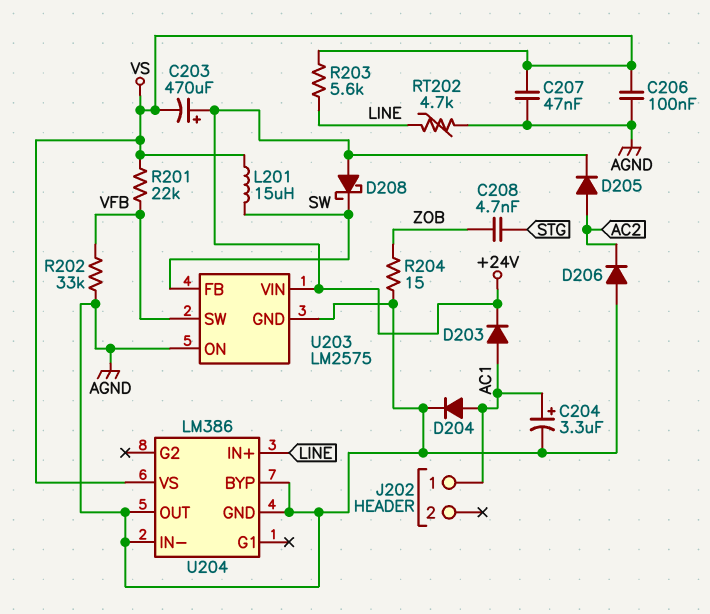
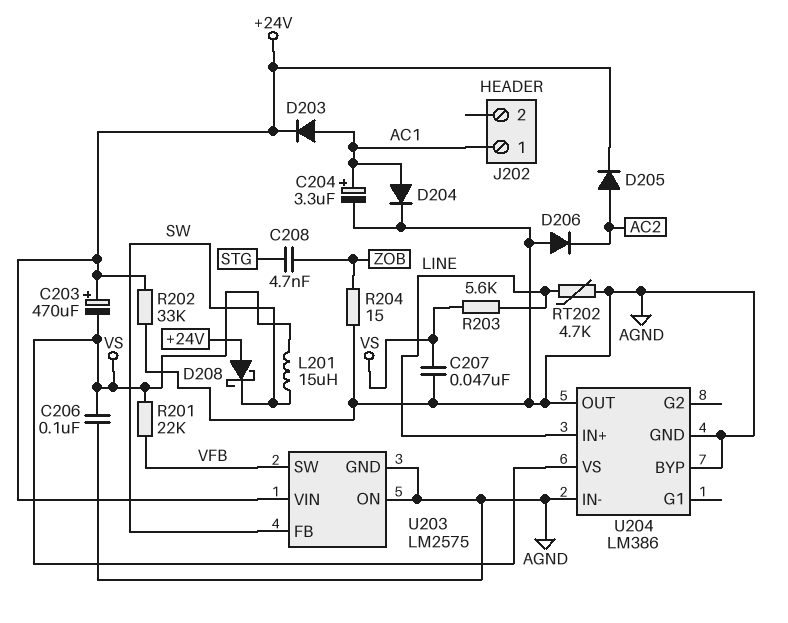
R202: 33k (AGND, VFB) -> 33k (+24V, AGND)

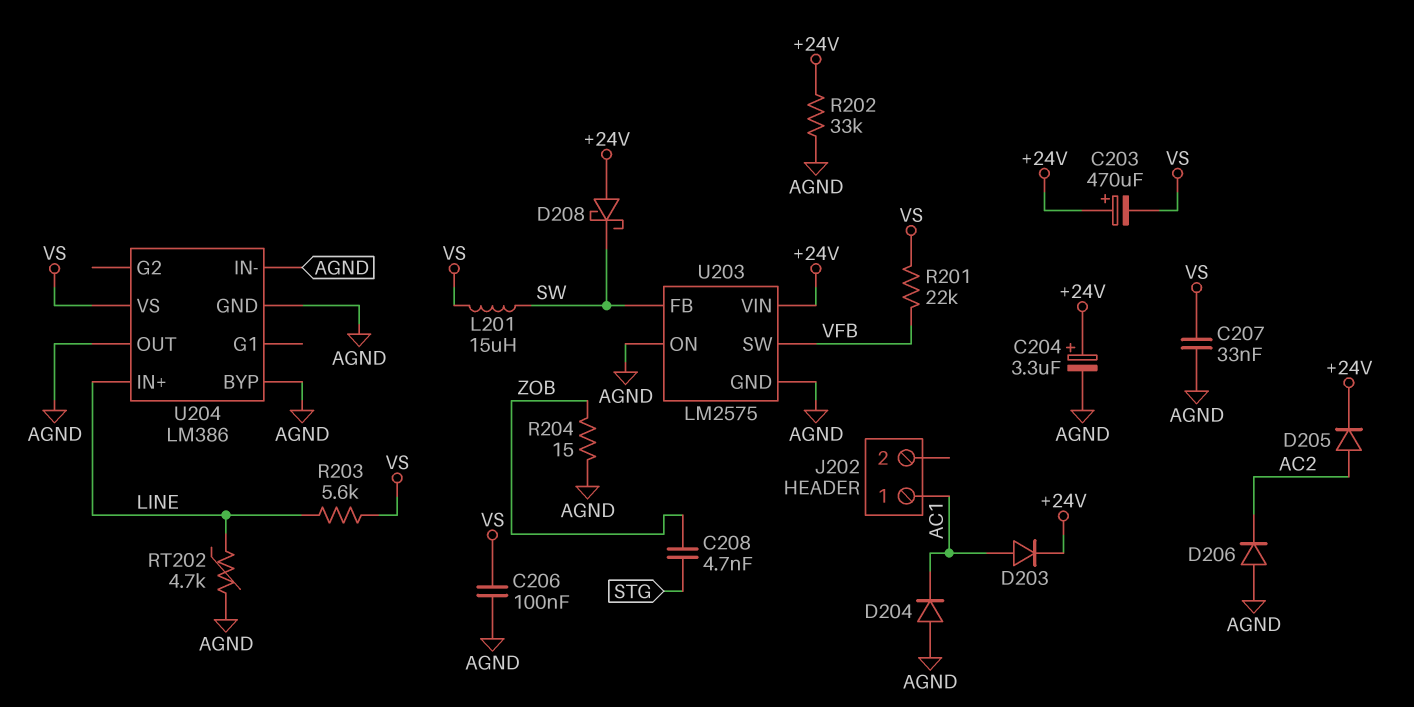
C204: 3.3uF (plus AC1, minus AGND) -> 3.3uF (plus +24V, minus AGND)
C207: 47nF (AGND, VS) -> 33nF (AGND, VS)
D204: diode (A AC1, K AGND) -> diode (A AGND, K AC1)

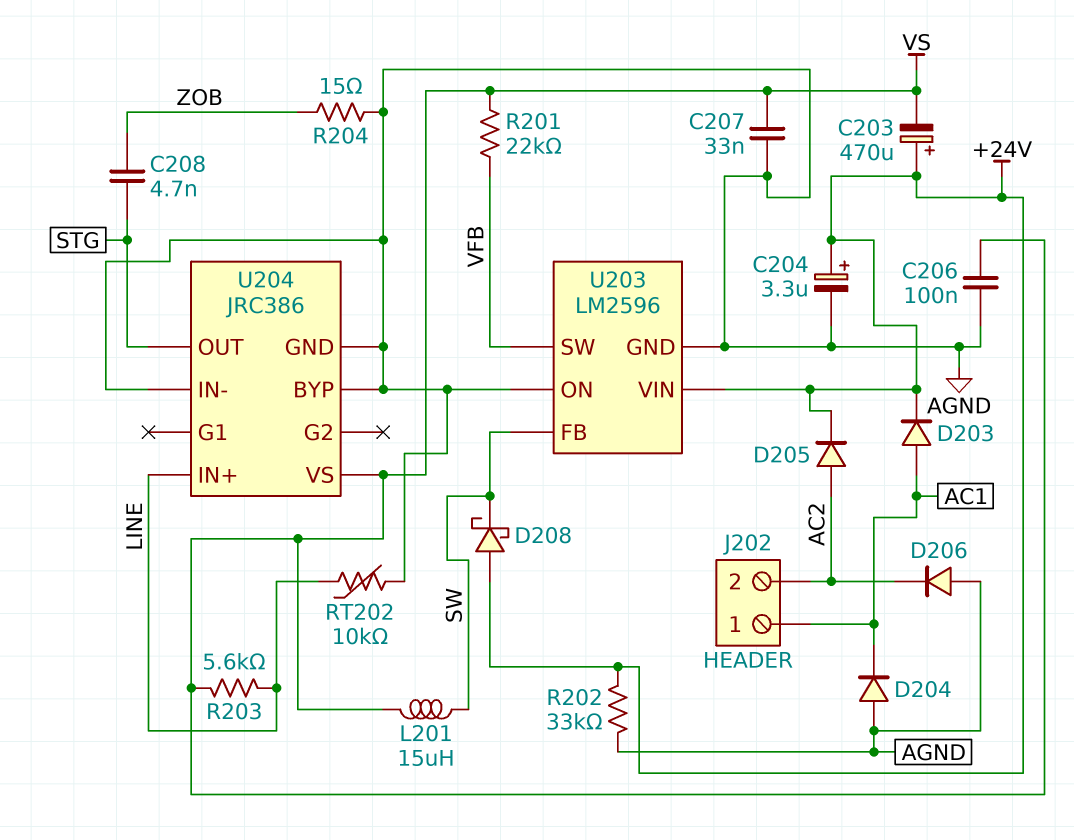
J202 pin 2: none -> AC2
RT202: 4.7k (AGND, LINE) -> 10k (AGND, LINE)
U203: LM2575 -> LM2596
U204: LM386 -> JRC386
U204 pin OUT: AGND -> STG

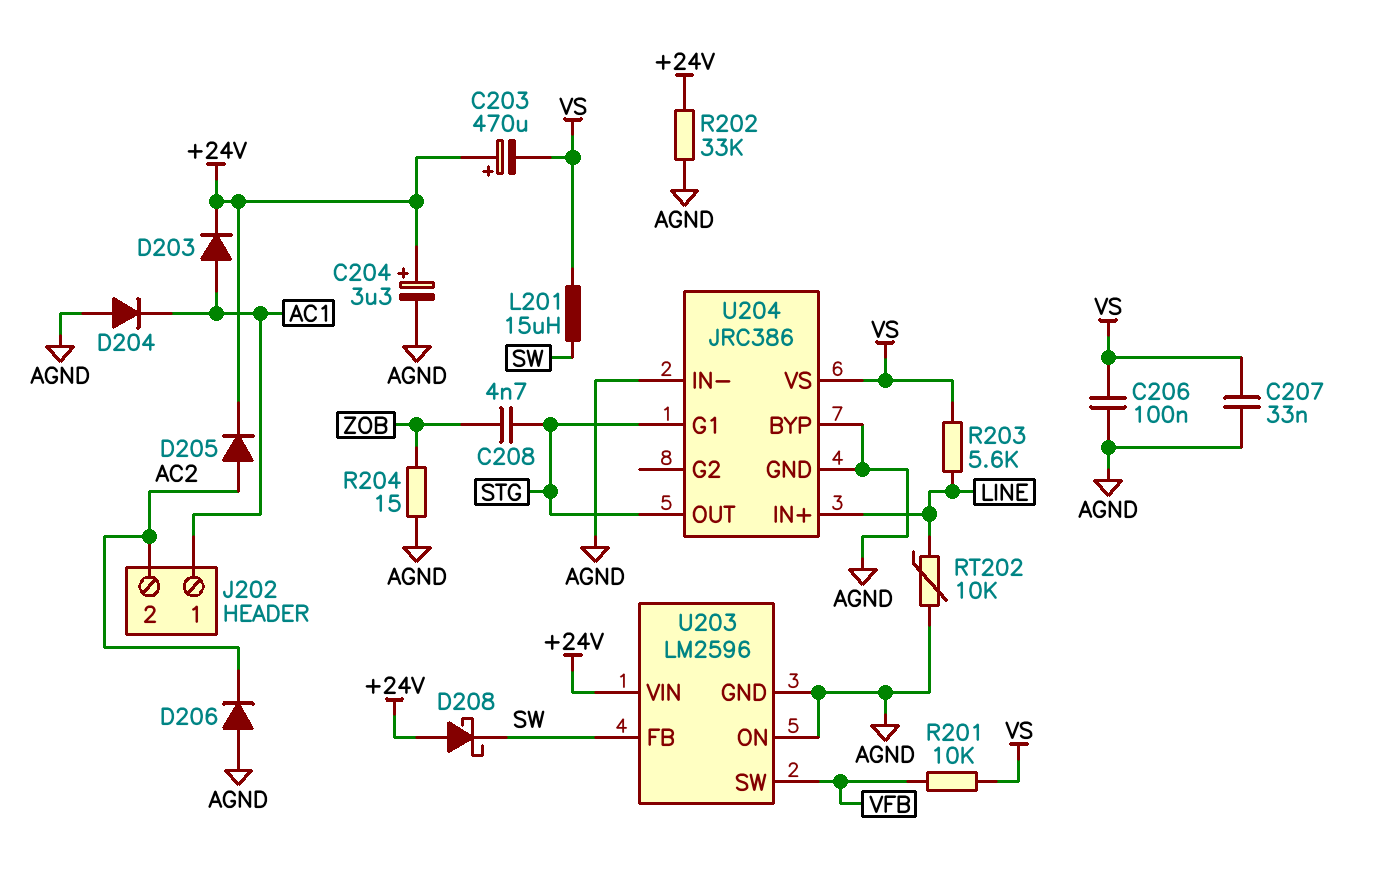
R201: 22k (VFB, VS) -> 10k (VFB, VS)
U204 pin G1: none -> STG

